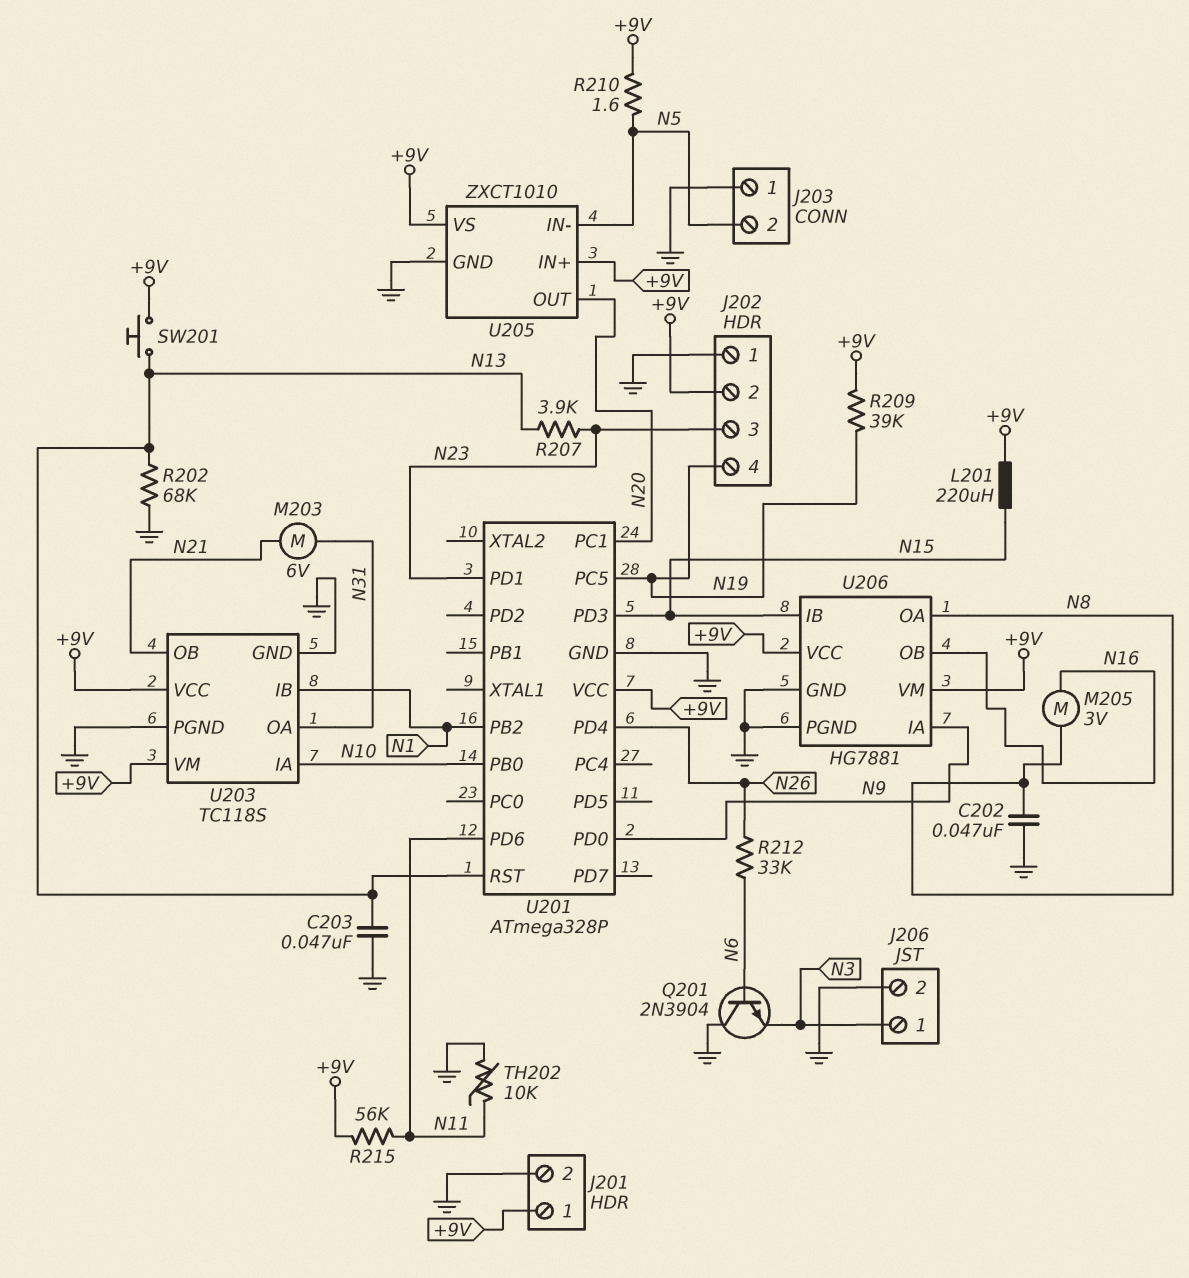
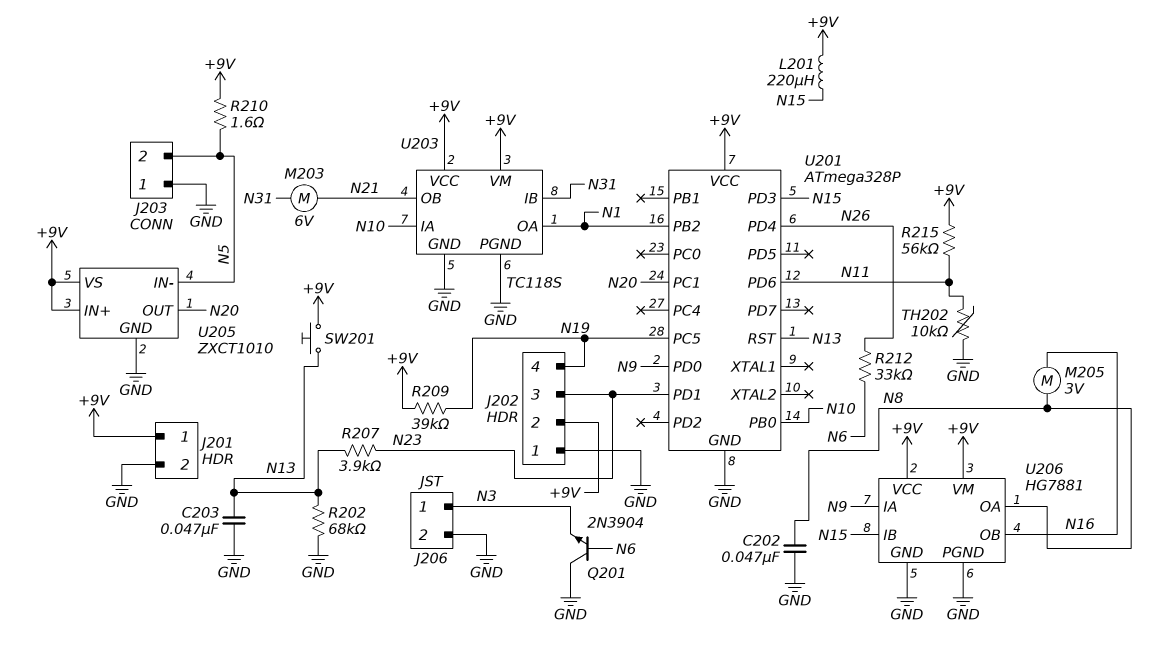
U203 pin IB: N1 -> N31
U203 pin OA: N31 -> N1

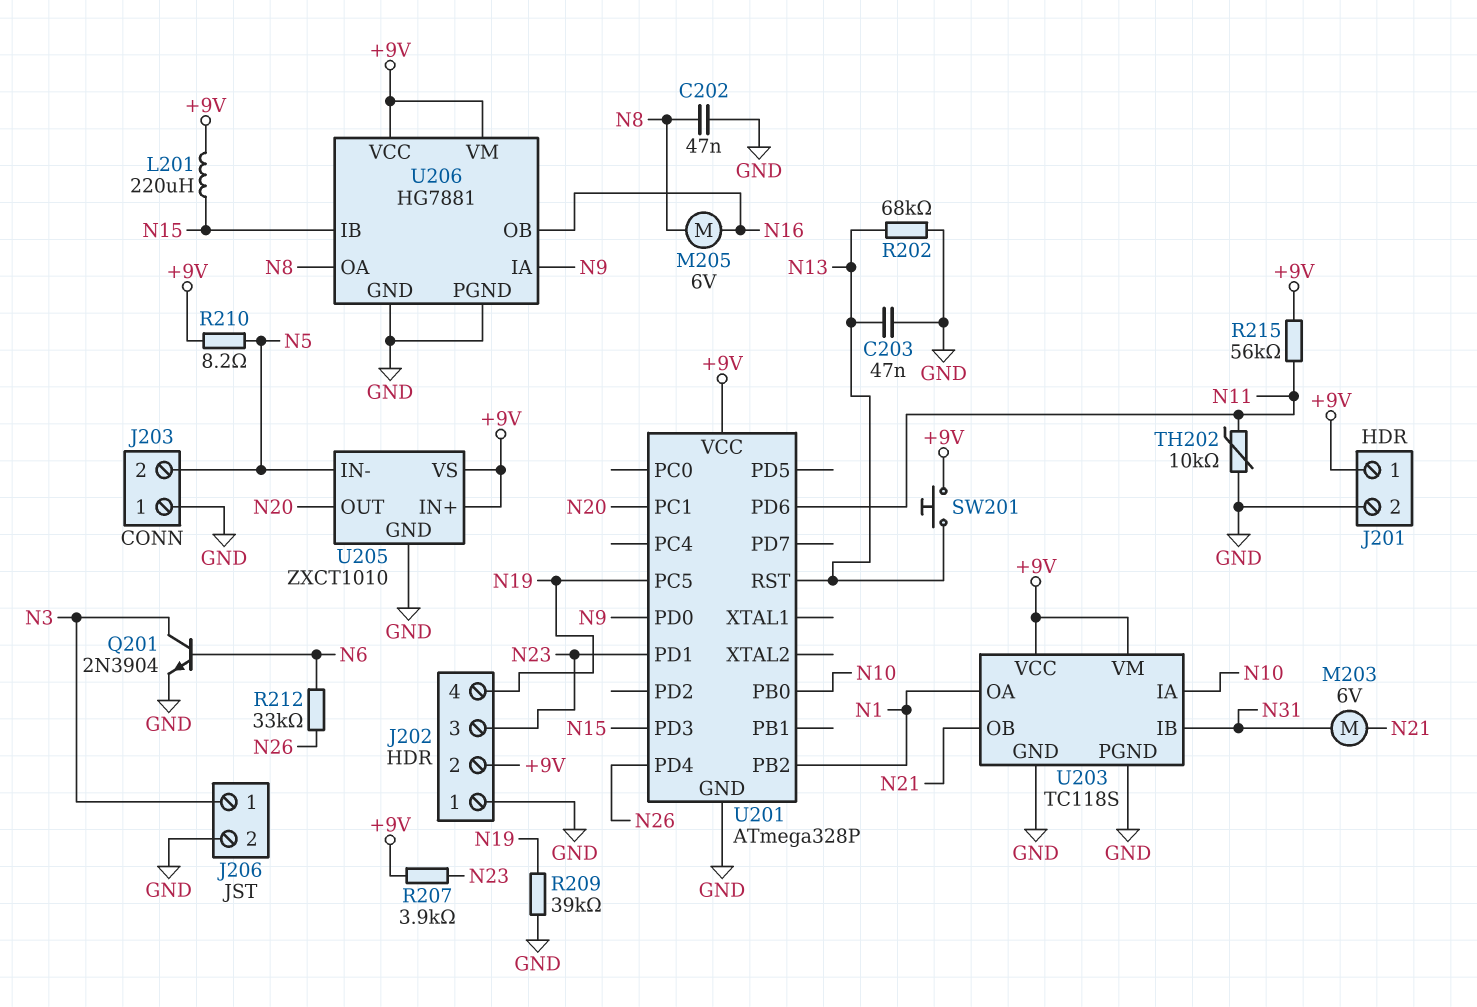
M205: motor 3V (N8, N16) -> motor 6V (N8, N16)
Q201: NPN 2N3904 (B N6, C GND, E N3) -> NPN 2N3904 (B N6, C N3, E GND)
R207: 3.9k (N13, N23) -> 3.9k (+9V, N23)
R209: 39k (+9V, N19) -> 39k (GND, N19)
R210: 1.6 (+9V, N5) -> 8.2 (+9V, N5)

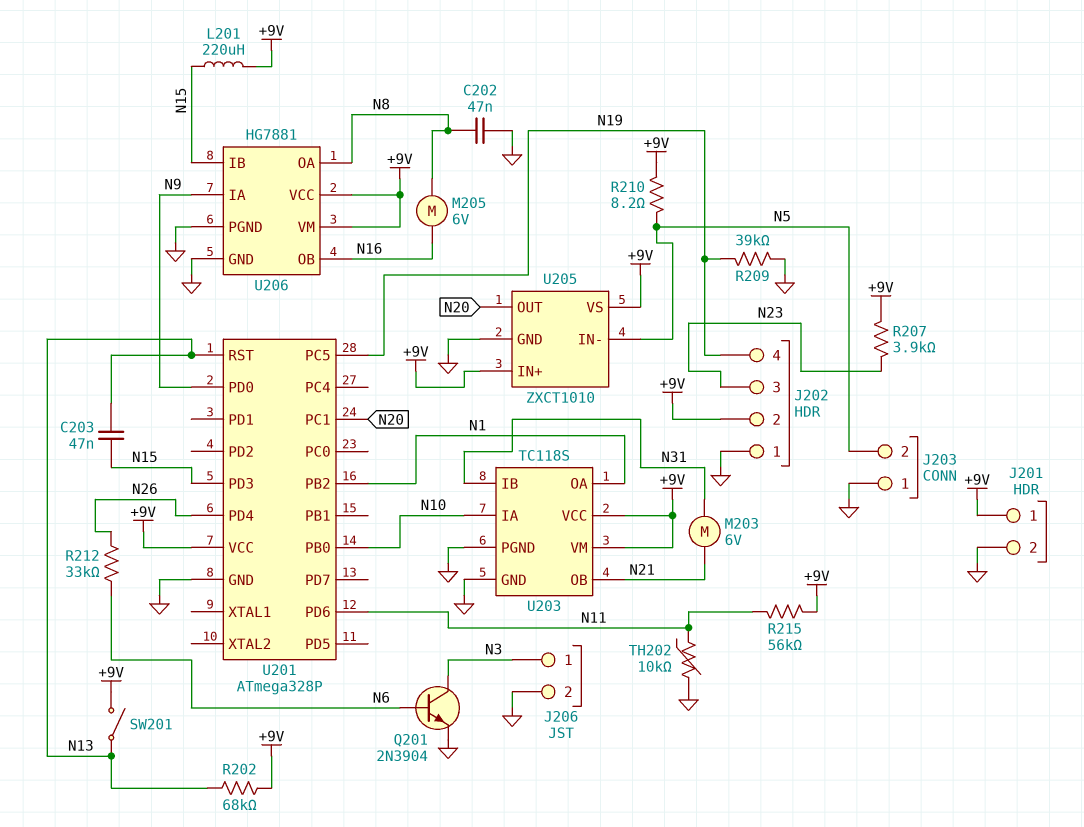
C203: 47nF (GND, N13) -> 47nF (N13, N15)
R202: 68k (GND, N13) -> 68k (+9V, N13)
SW201: button (+9V, N13) -> switch (+9V, N13)
U201 pin PD1: N23 -> none

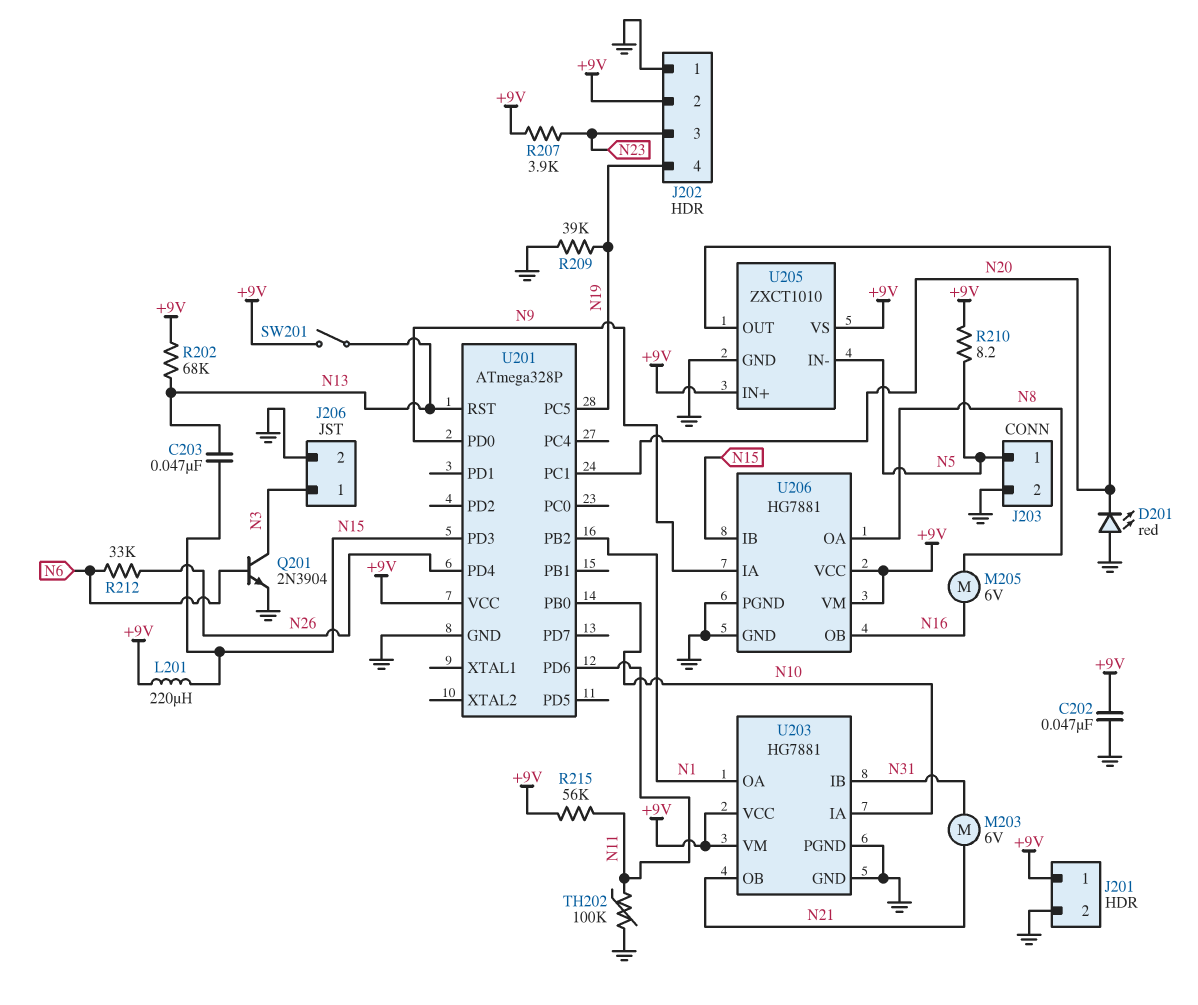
C202: 47nF (GND, N8) -> 47nF (+9V, GND)
D201: none -> LED red (A GND, K N20)
J203 pin 1: GND -> N5
J203 pin 2: N5 -> GND
TH202: 10k (GND, N11) -> 100k (GND, N11)
U203: TC118S -> HG7881

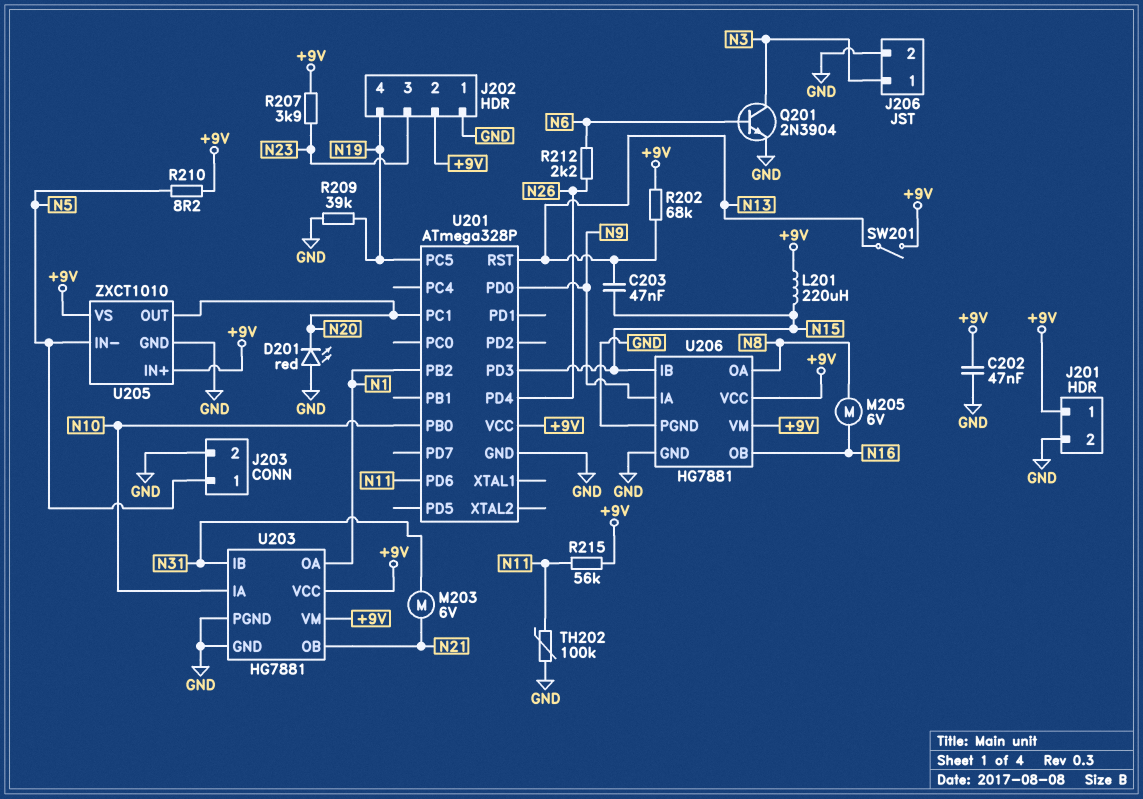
R212: 33k (N6, N26) -> 2.2k (N6, N26)

